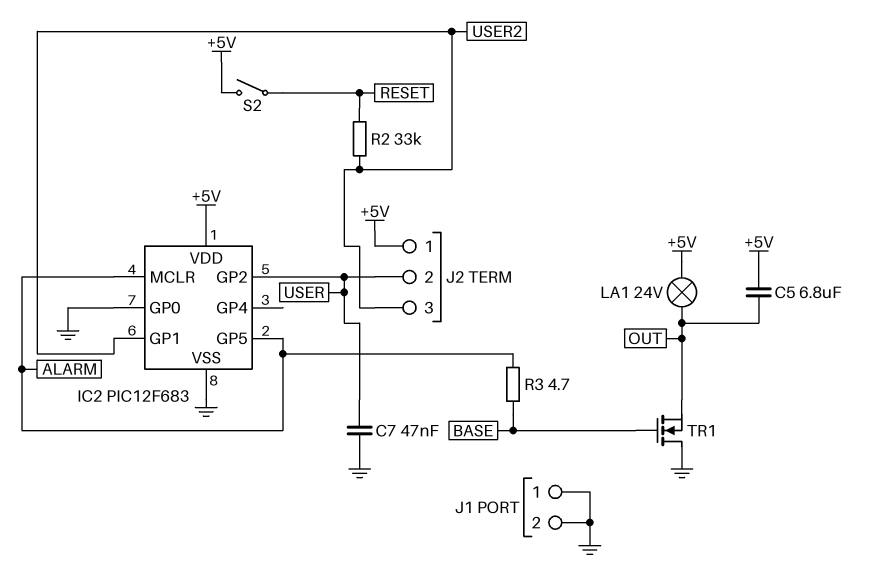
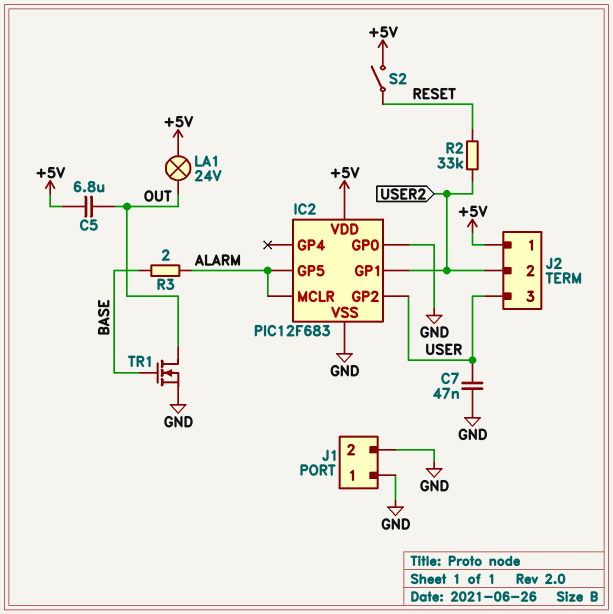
J2 pin 2: USER -> USER2
J2 pin 3: USER2 -> USER
R3: 4.7 (ALARM, BASE) -> 2 (ALARM, BASE)
TR1: NMOS (G BASE, D GND, S OUT) -> NMOS (G BASE, D OUT, S GND)

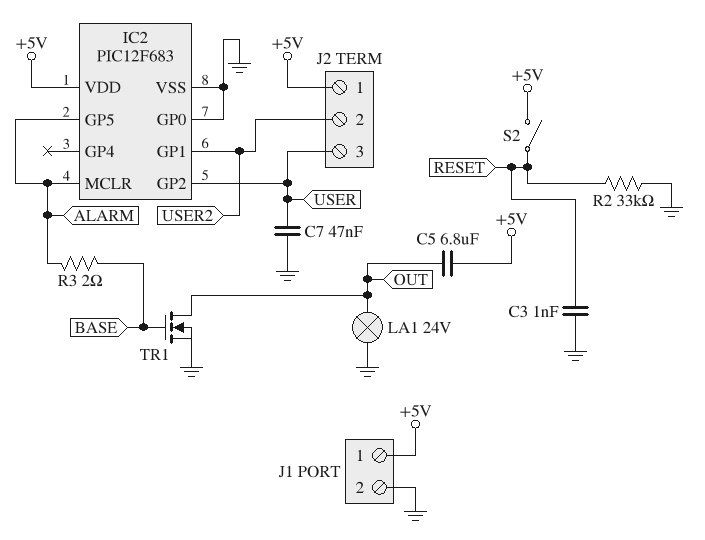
C3: none -> 1nF (GND, RESET)
J1 pin 1: GND -> +5V
LA1: lamp 24V (+5V, OUT) -> lamp 24V (GND, OUT)
R2: 33k (RESET, USER2) -> 33k (GND, RESET)

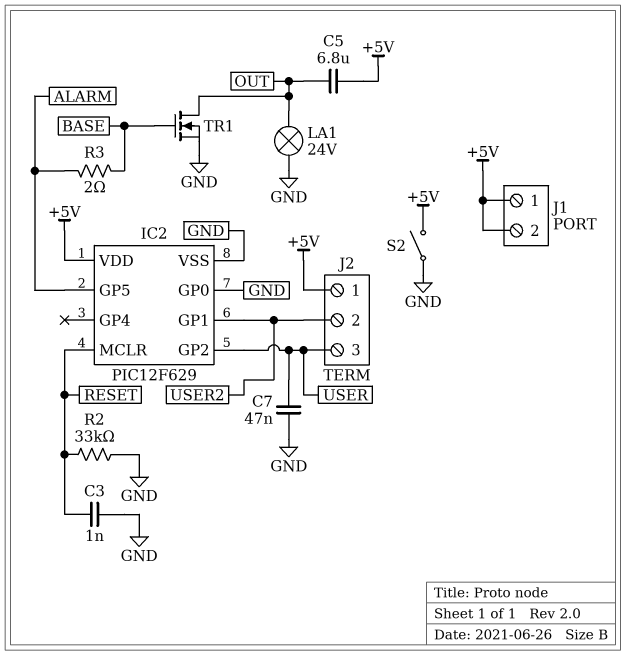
IC2: PIC12F683 -> PIC12F629
IC2 pin MCLR: ALARM -> RESET
J1 pin 2: GND -> +5V
S2: switch (+5V, RESET) -> switch (+5V, GND)

